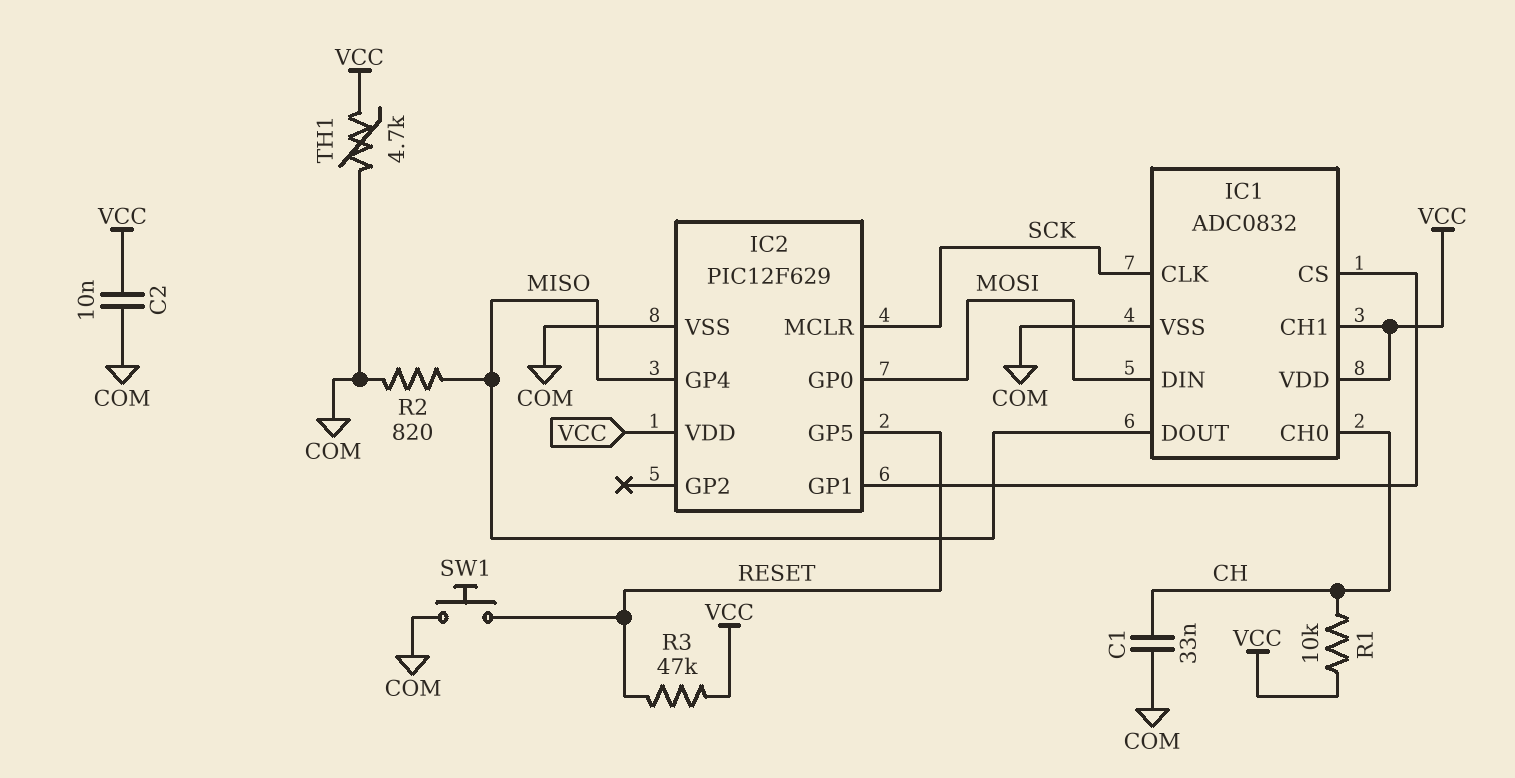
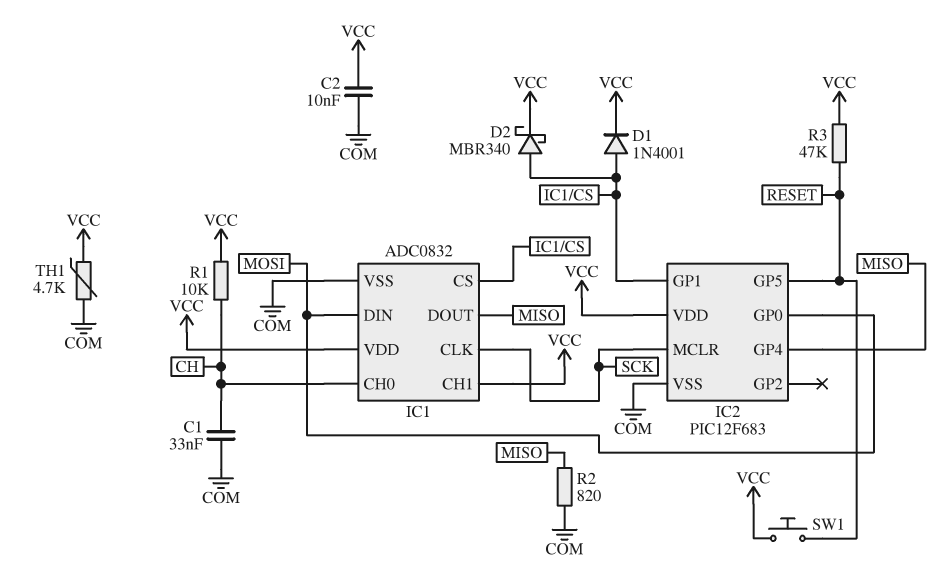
D1: none -> diode 1N4001 (A IC1/CS, K VCC)
D2: none -> schottky MBR340 (A IC1/CS, K VCC)
IC2: PIC12F629 -> PIC12F683
SW1: button (COM, RESET) -> button (RESET, VCC)

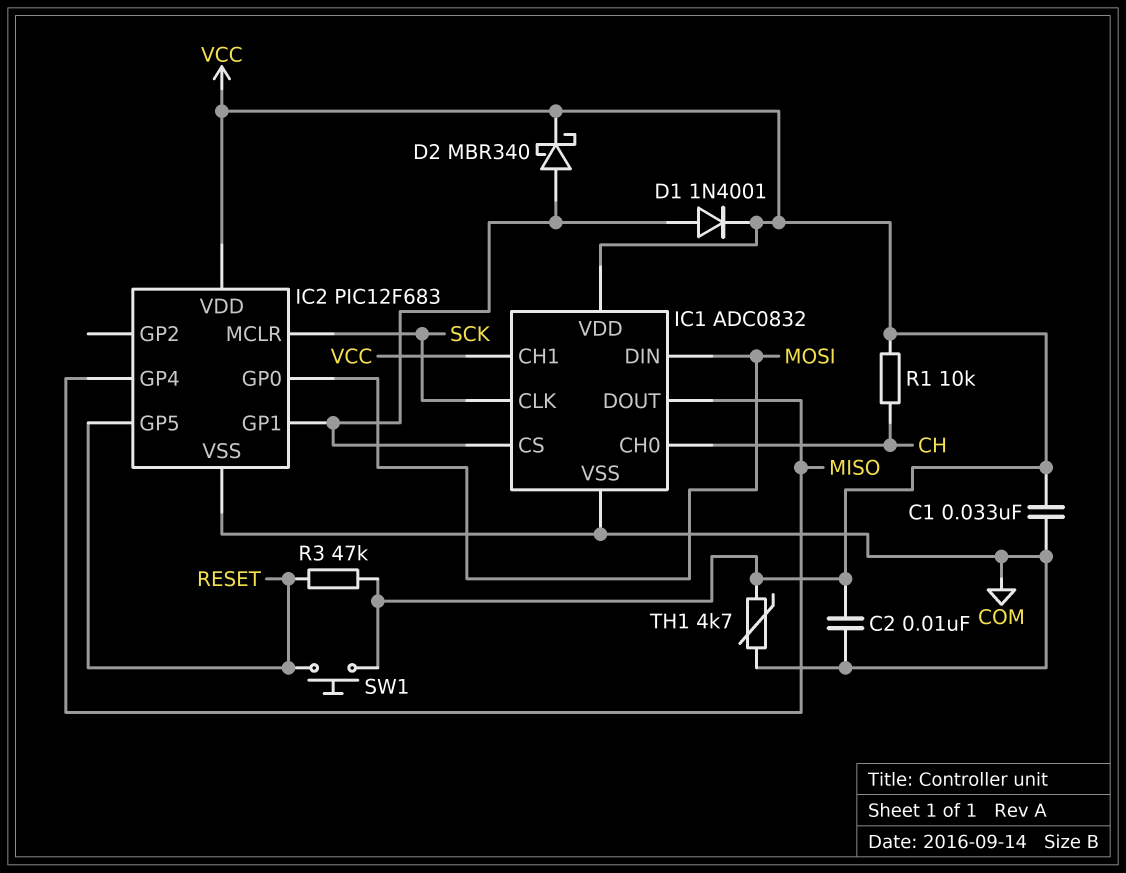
C1: 33nF (CH, COM) -> 33nF (COM, VCC)
R2: 820 (COM, MISO) -> none

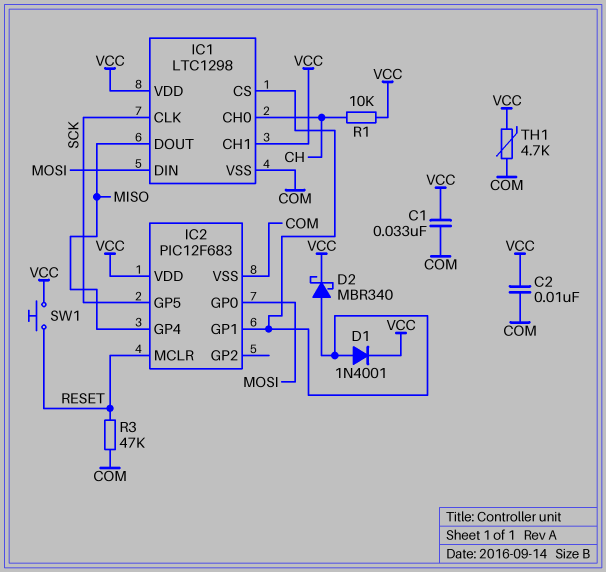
IC1: ADC0832 -> LTC1298
IC2 pin GP5: RESET -> SCK
IC2 pin MCLR: SCK -> RESET
R3: 47k (RESET, VCC) -> 47k (COM, RESET)

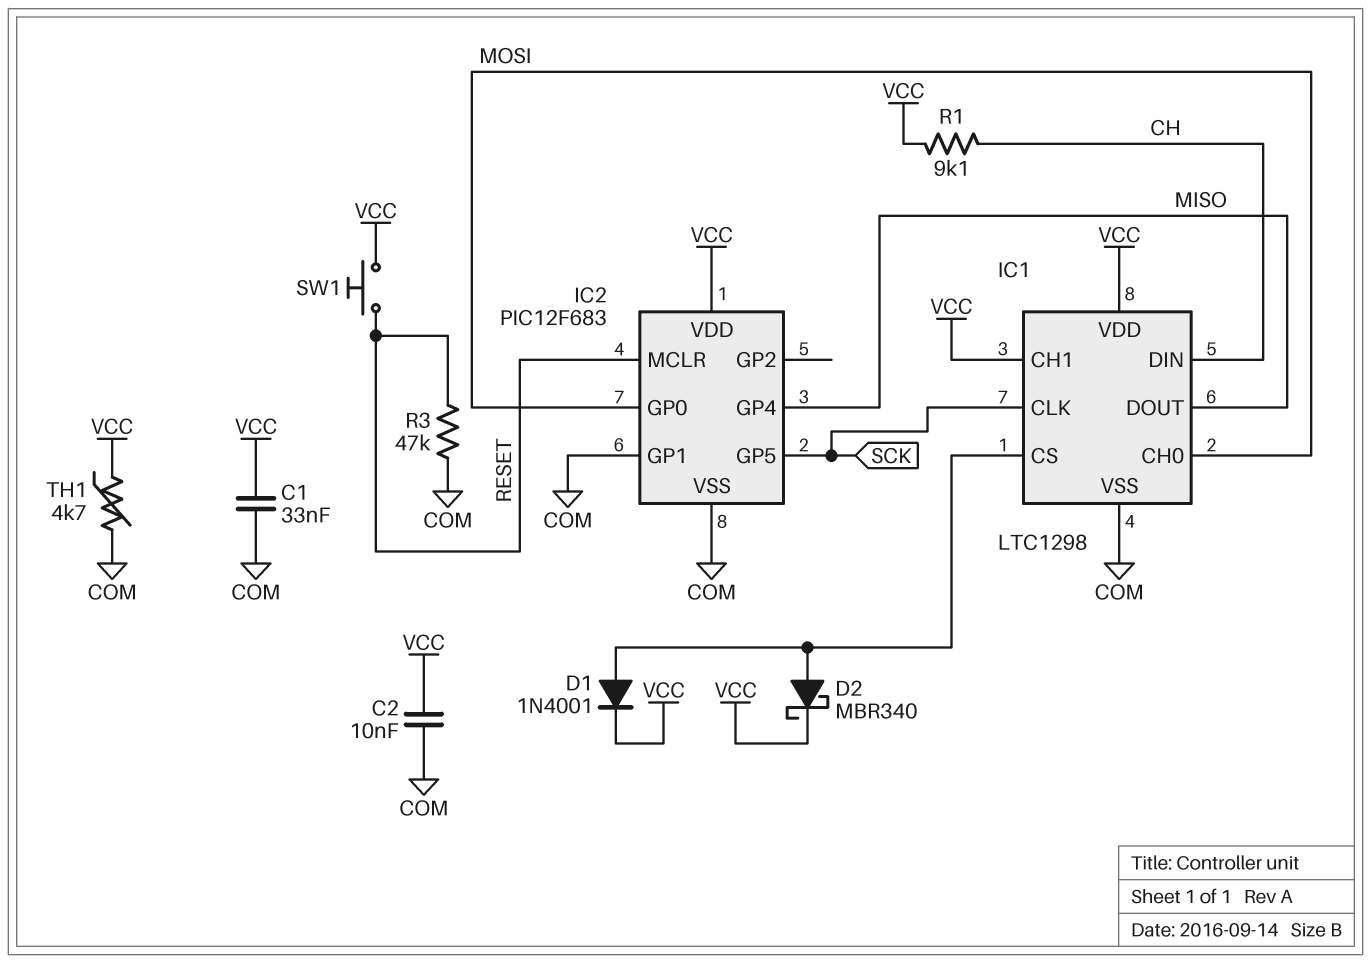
IC1 pin CH0: CH -> MOSI
IC1 pin DIN: MOSI -> CH
IC2 pin GP1: IC1/CS -> COM
R1: 10k (CH, VCC) -> 9.1k (CH, VCC)

